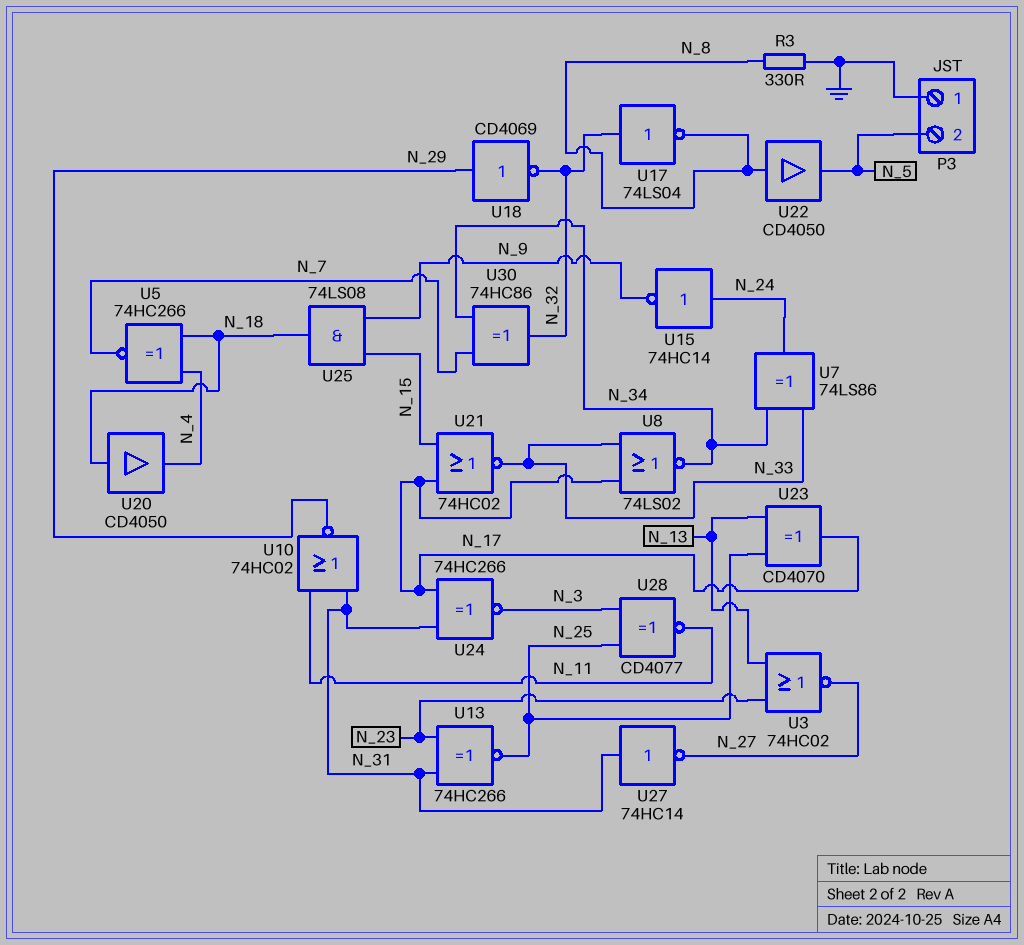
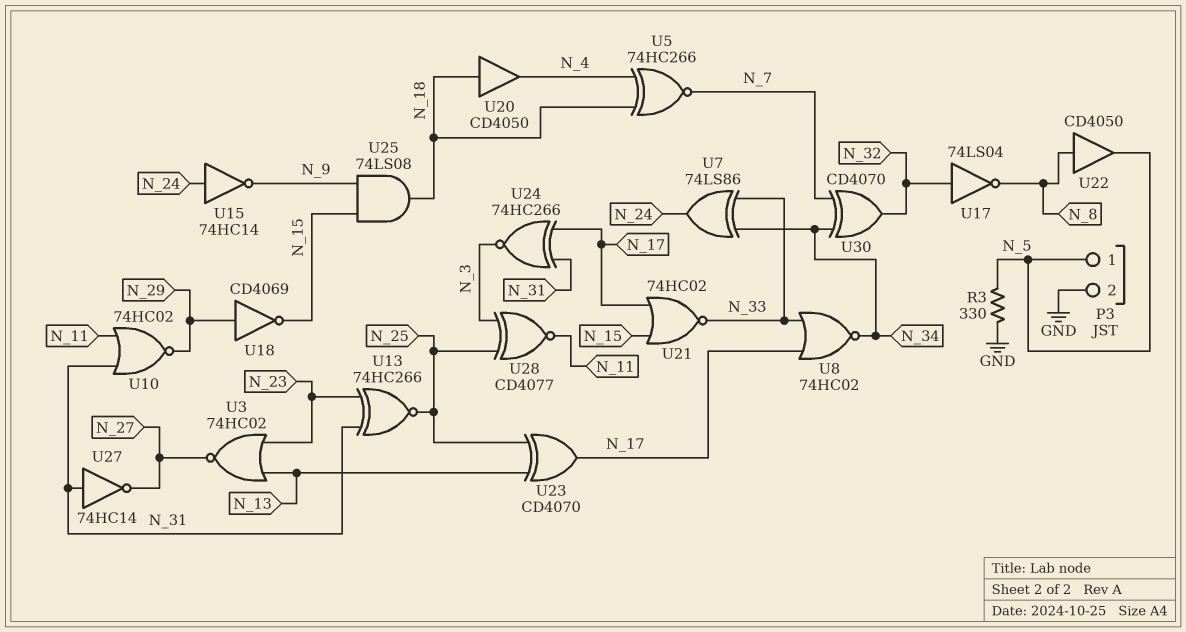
P3 pin 1: GND -> N_5
P3 pin 2: N_5 -> GND
R3: 330 (GND, N_8) -> 330 (GND, N_5)
U8: NOR 74LS02 (in N_17, in N_33, out N_34) -> NOR 74HC02 (in N_17, in N_33, out N_34)
U18: NOT CD4069 (in N_29, out N_32) -> NOT CD4069 (in N_29, out N_15)
U30: XOR 74HC86 (in N_7, in N_34, out N_32) -> XOR CD4070 (in N_7, in N_34, out N_32)

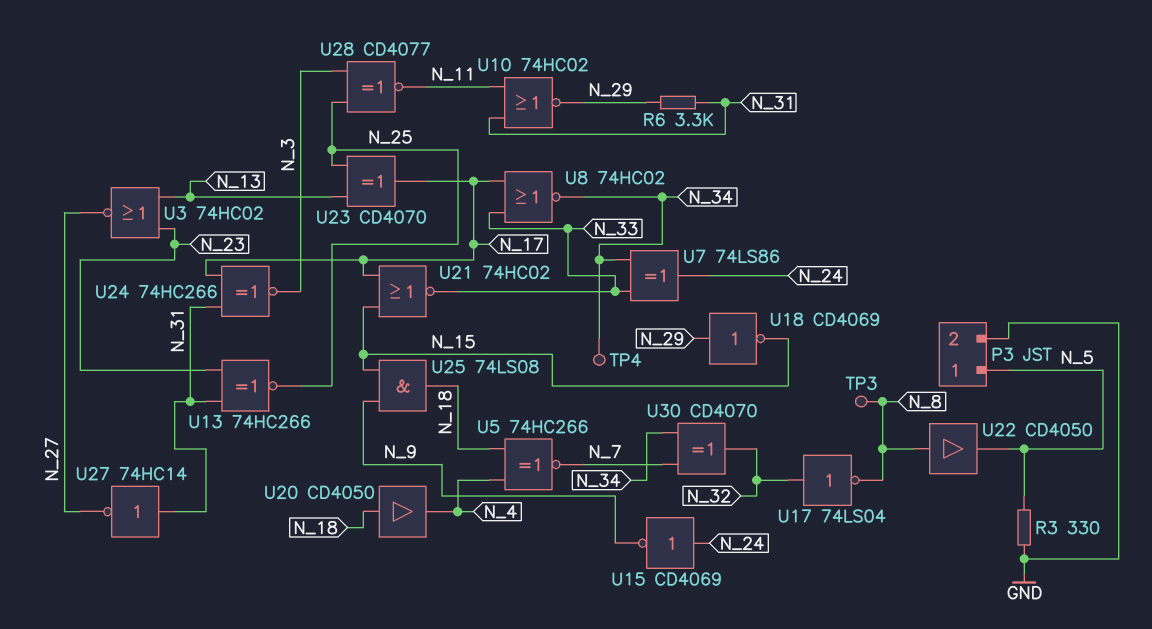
R6: none -> 3.3k (N_29, N_31)
TP3: none -> test point (N_8)
TP4: none -> test point (N_34)
U15: NOT 74HC14 (in N_24, out N_9) -> NOT CD4069 (in N_24, out N_9)

